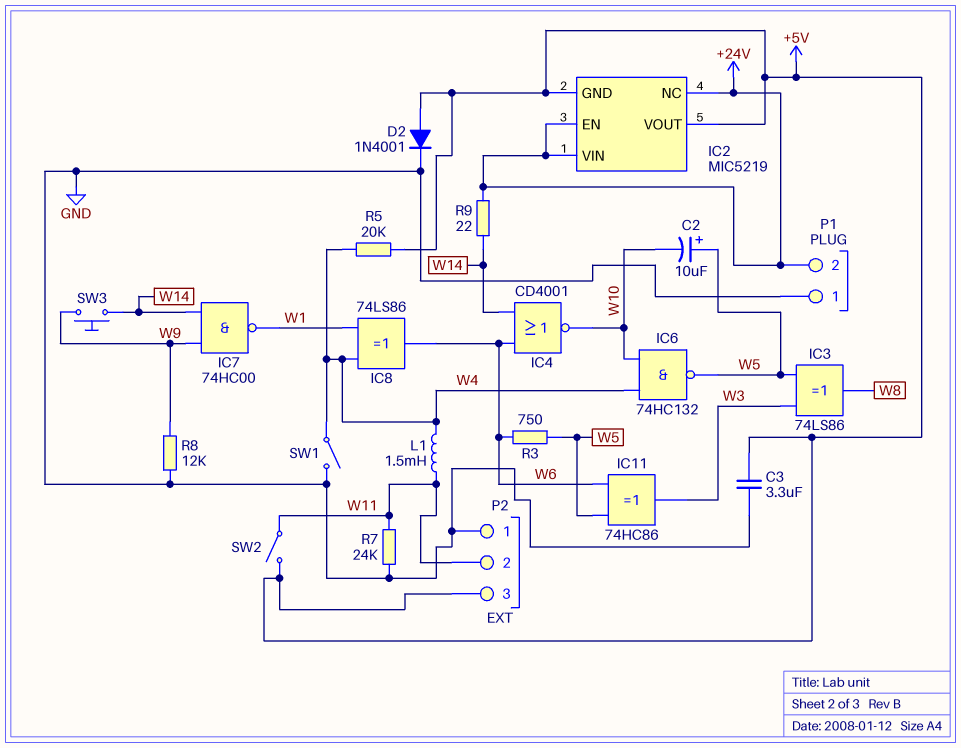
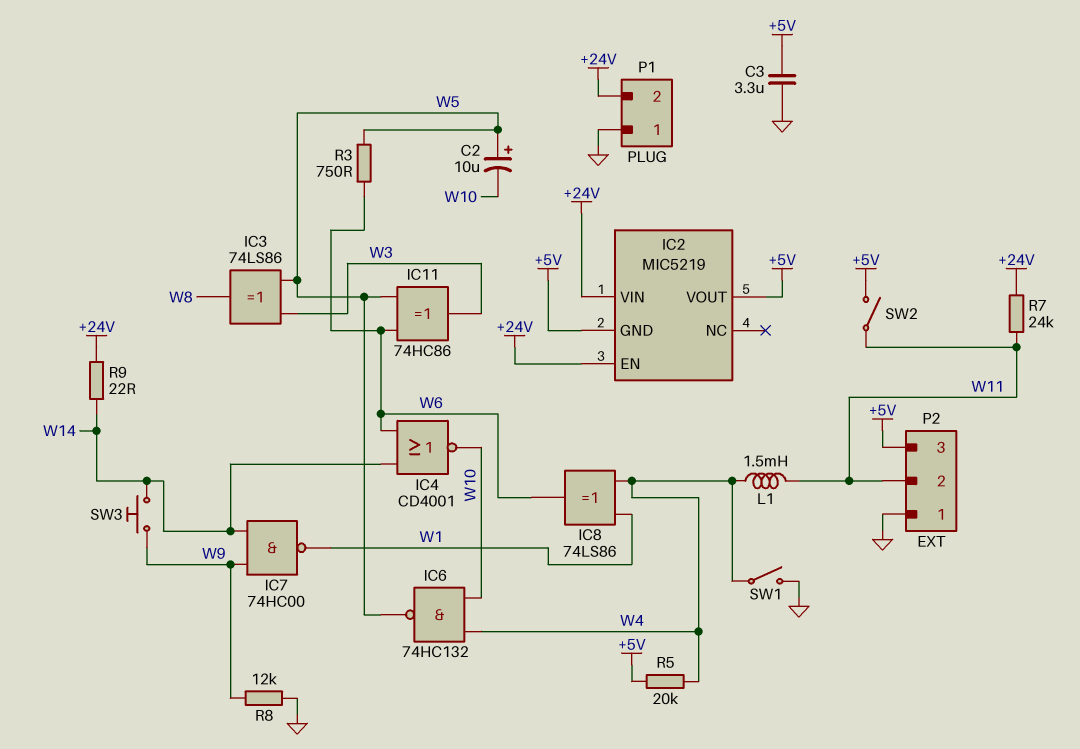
D2: diode 1N4001 (A +5V, K GND) -> none
IC2 pin NC: +24V -> none
R7: 24k (GND, W11) -> 24k (+24V, W11)

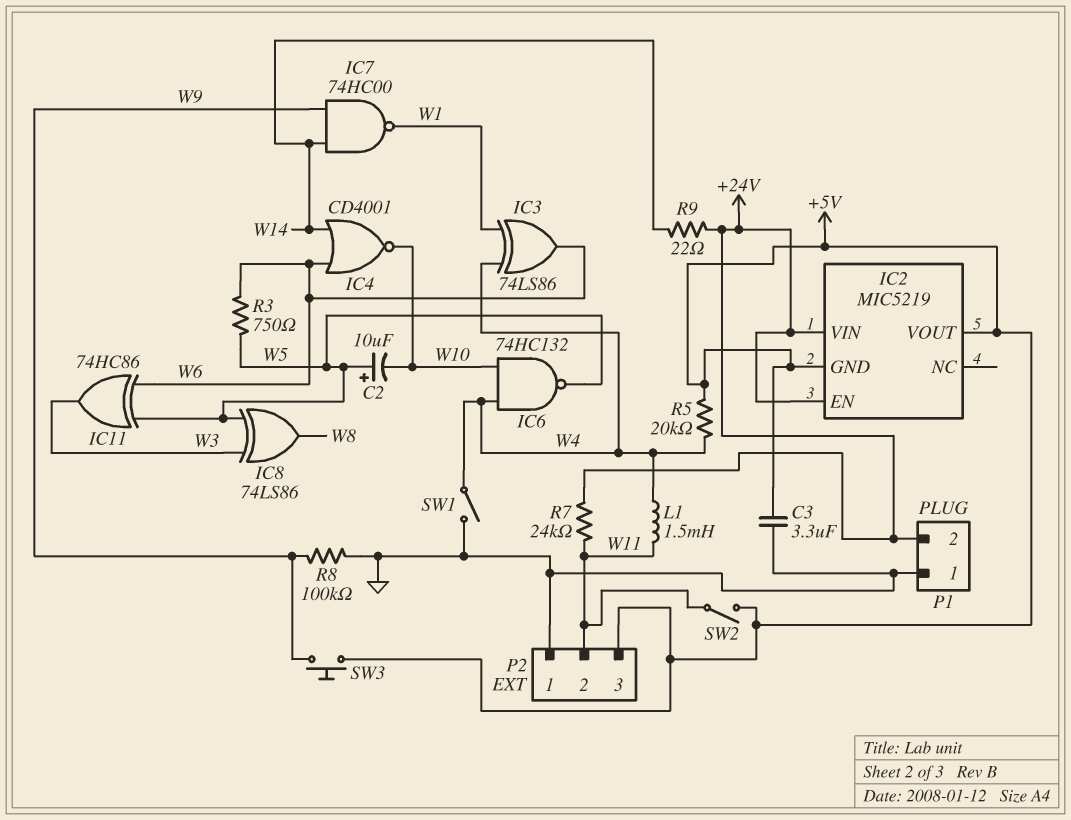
IC3: XOR 74LS86 (in W3, in W5, out W8) -> XOR 74LS86 (in W1, in W4, out W6)
IC8: XOR 74LS86 (in W1, in W4, out W6) -> XOR 74LS86 (in W3, in W5, out W8)
R8: 12k (GND, W9) -> 100k (GND, W9)
SW3: button (W9, W14) -> button (+5V, W9)

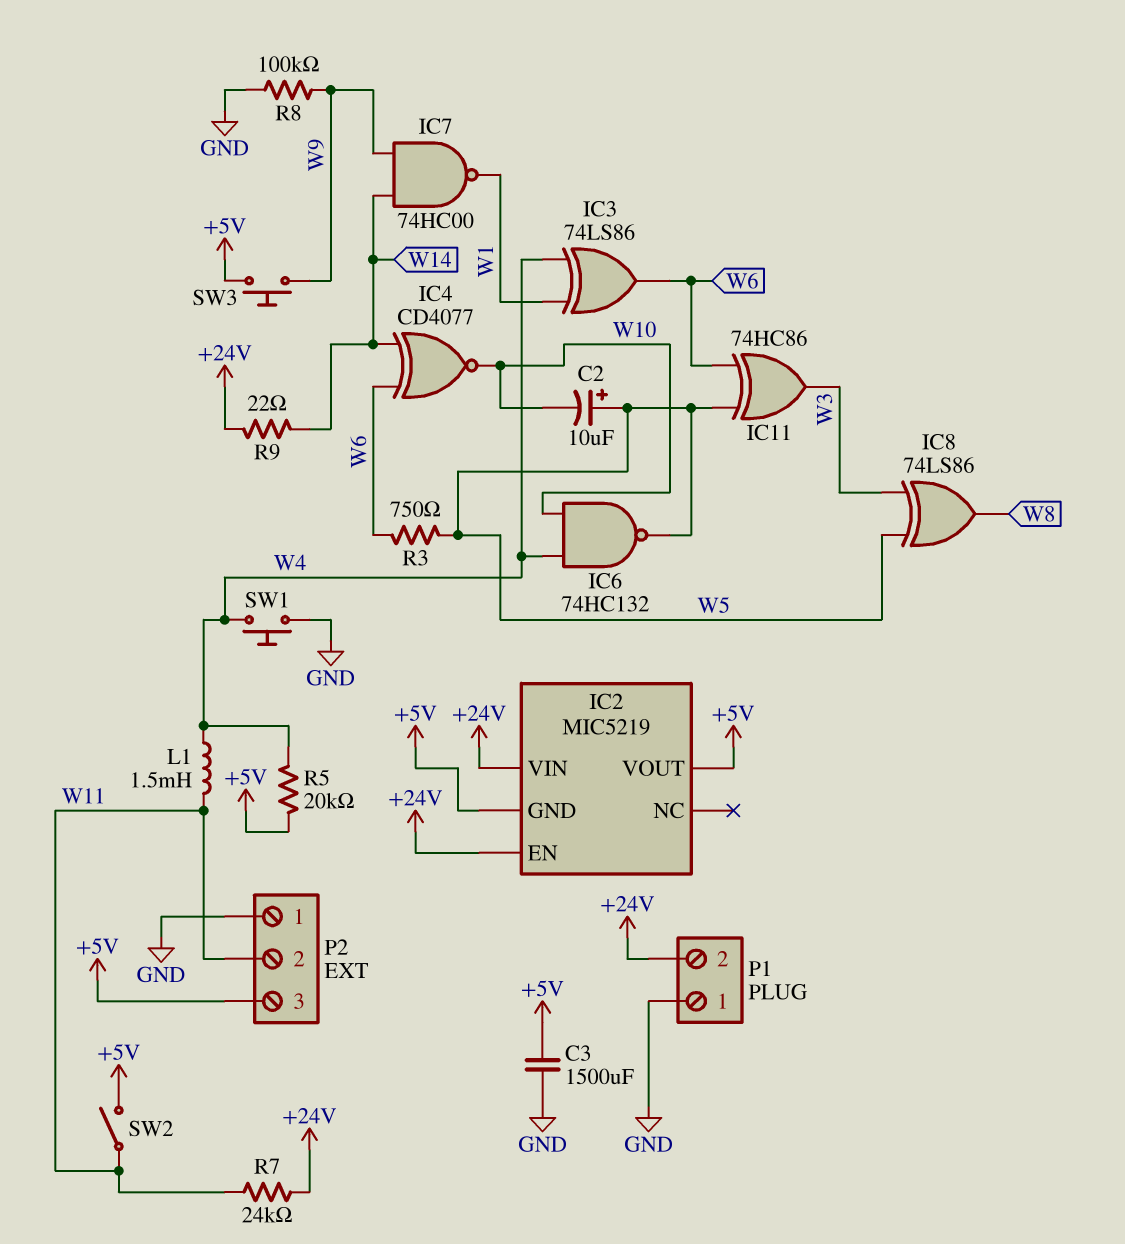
C3: 3.3uF (+5V, GND) -> 1500uF (+5V, GND)
IC4: NOR CD4001 (in W6, in W14, out W10) -> XNOR CD4077 (in W6, in W14, out W10)
SW1: switch (GND, W4) -> button (GND, W4)

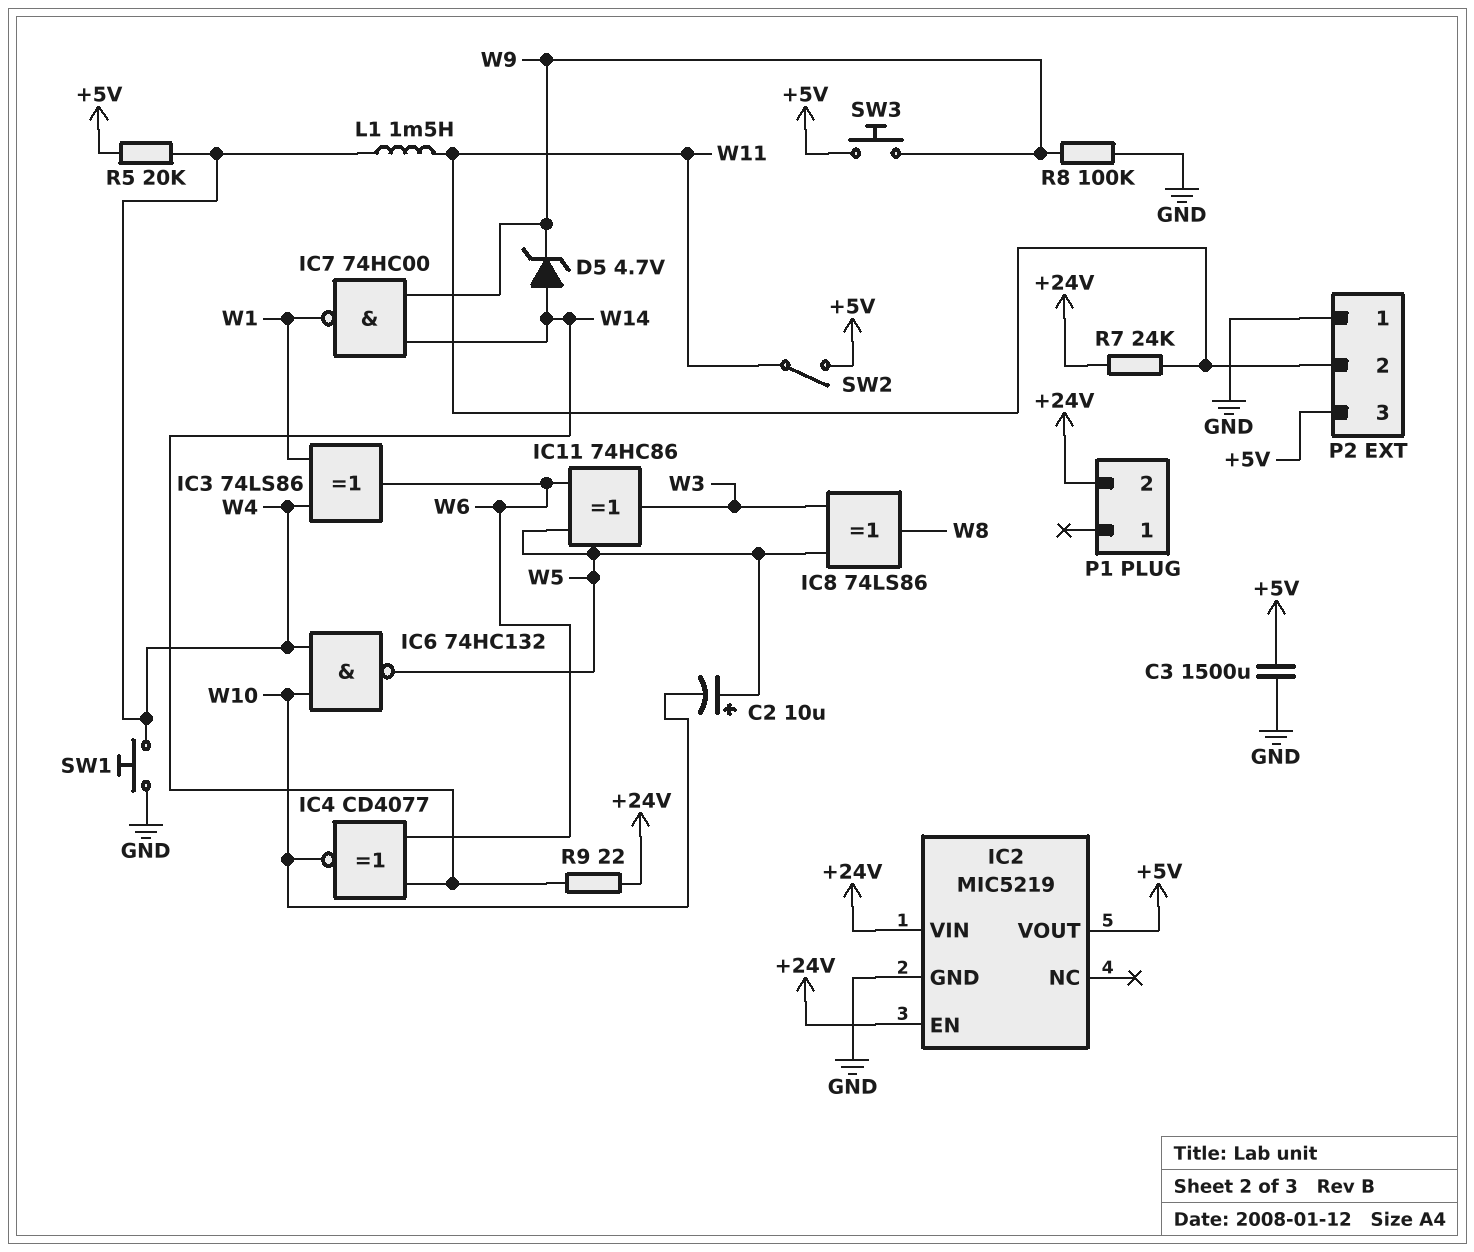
D5: none -> zener 4.7V (A W14, K W9)
IC2 pin GND: +5V -> GND
P1 pin 1: GND -> none
R3: 750 (W5, W6) -> none

